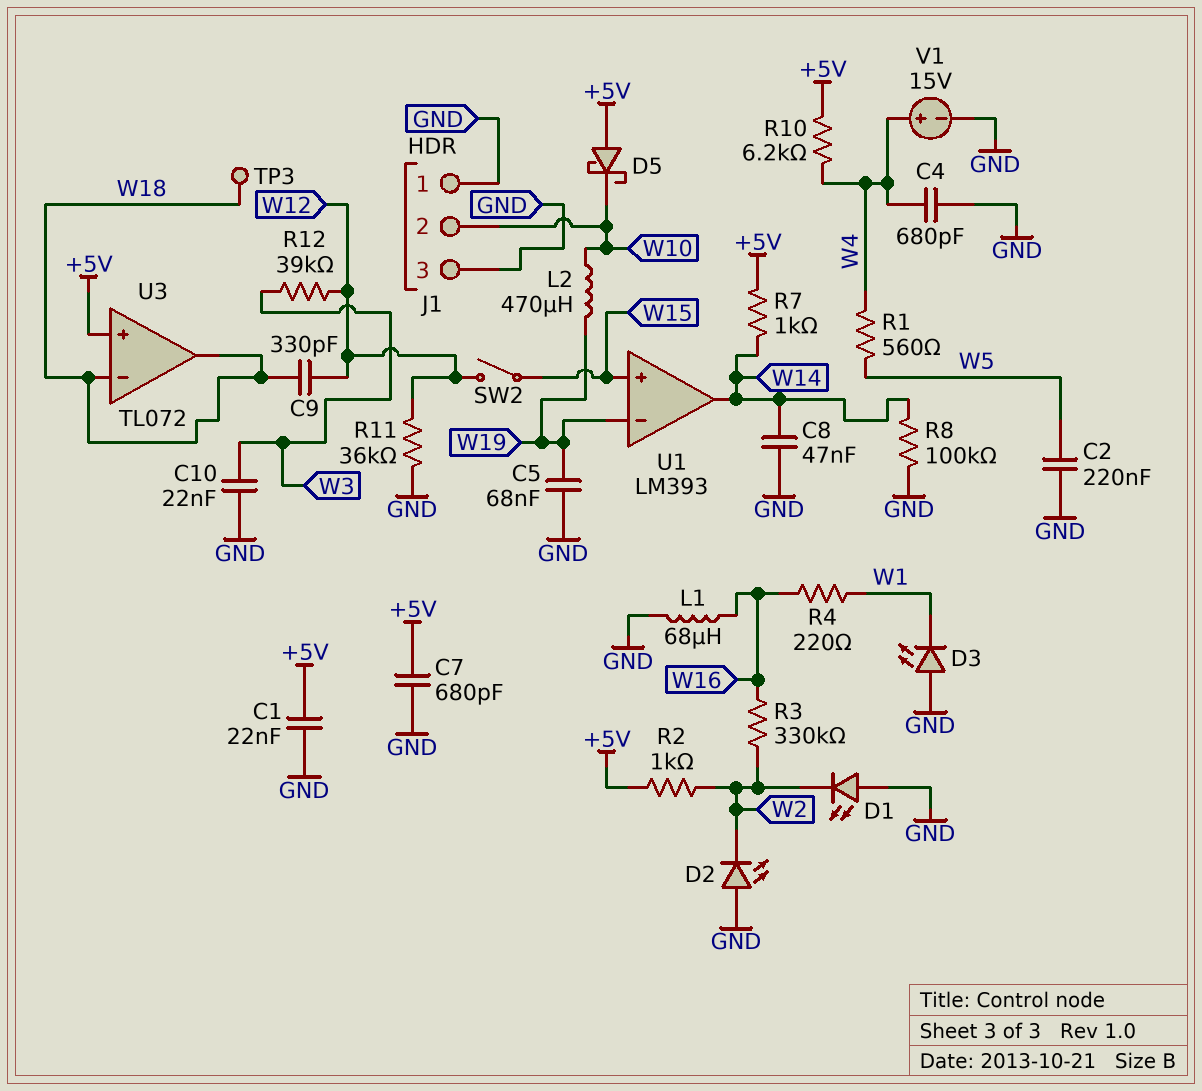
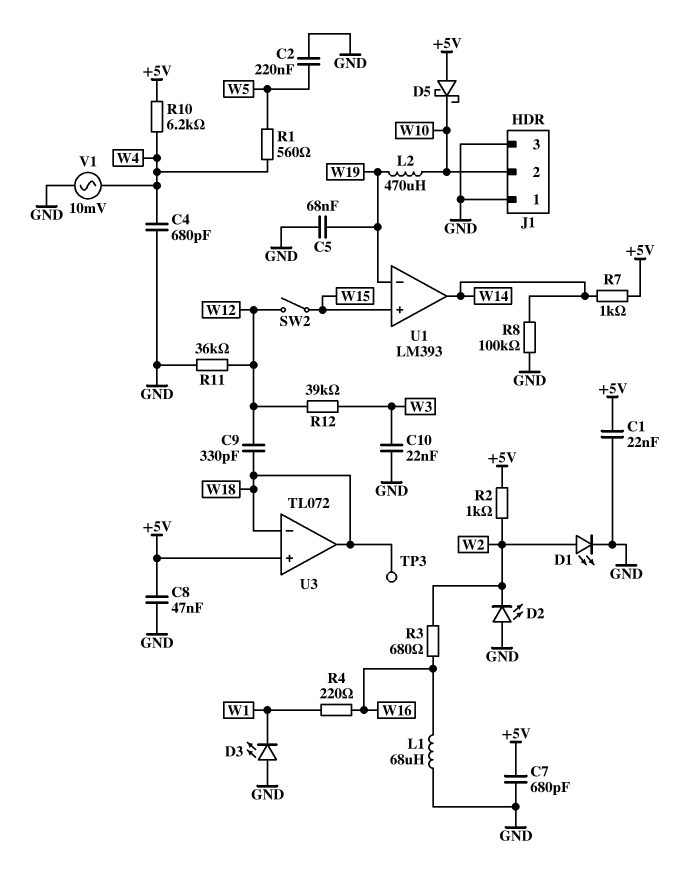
C8: 47nF (GND, W14) -> 47nF (+5V, GND)
D1: LED (A GND, K W2) -> LED (A W2, K GND)
R3: 330k (W2, W16) -> 680 (W2, W16)
V1: 15V (plus W4, minus GND) -> AC 10mV (GND, W4)

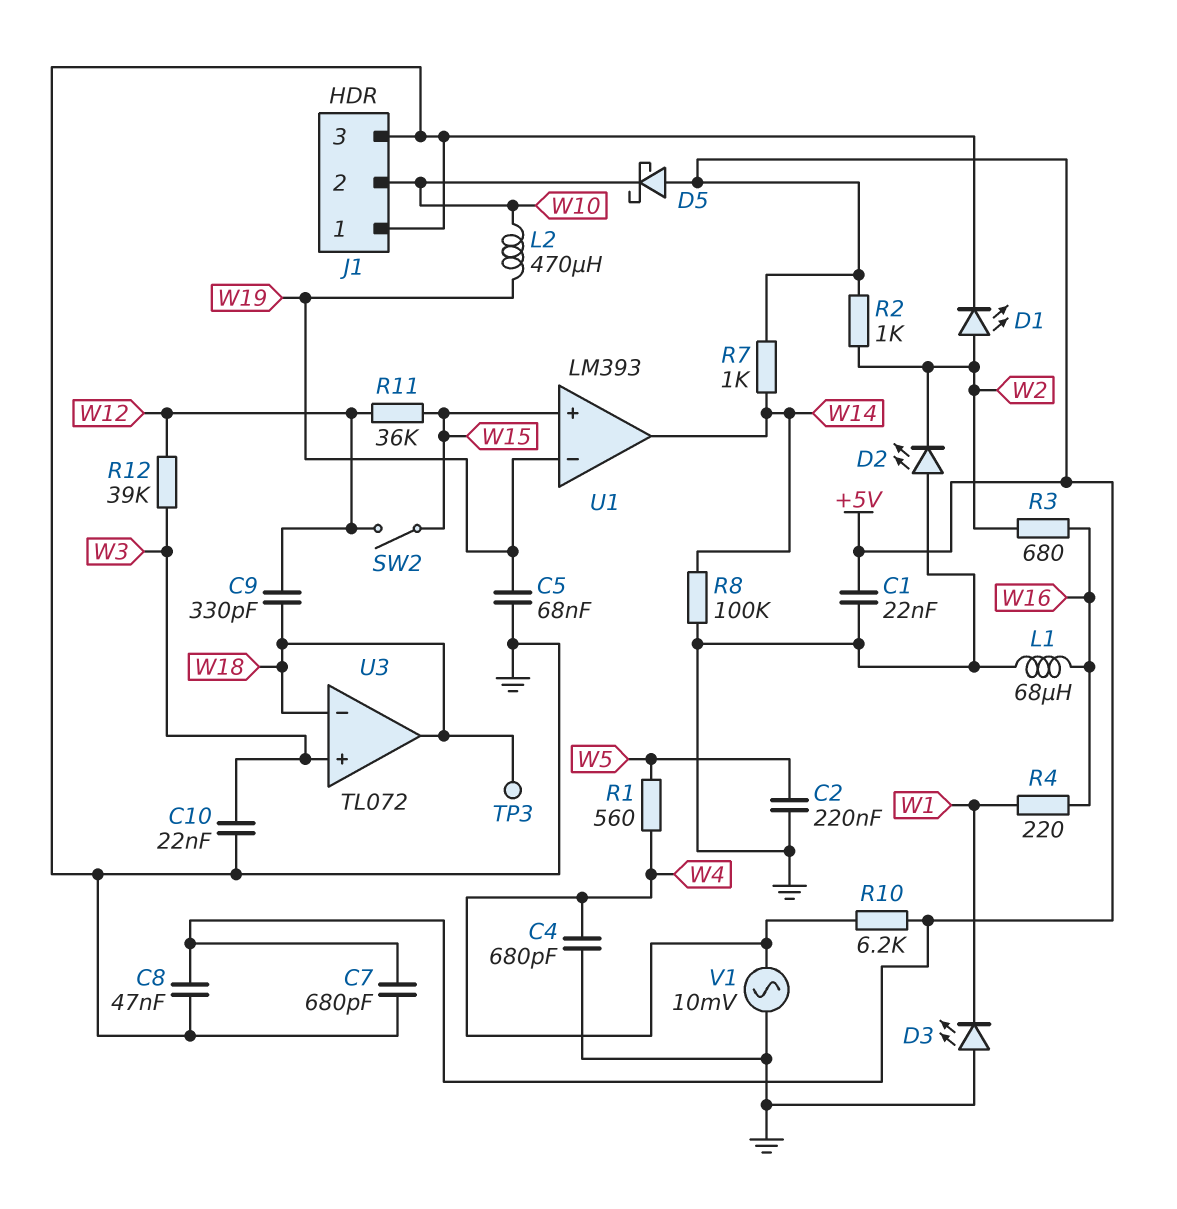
R11: 36k (GND, W12) -> 36k (W12, W15)
U3 pin in+: +5V -> W3

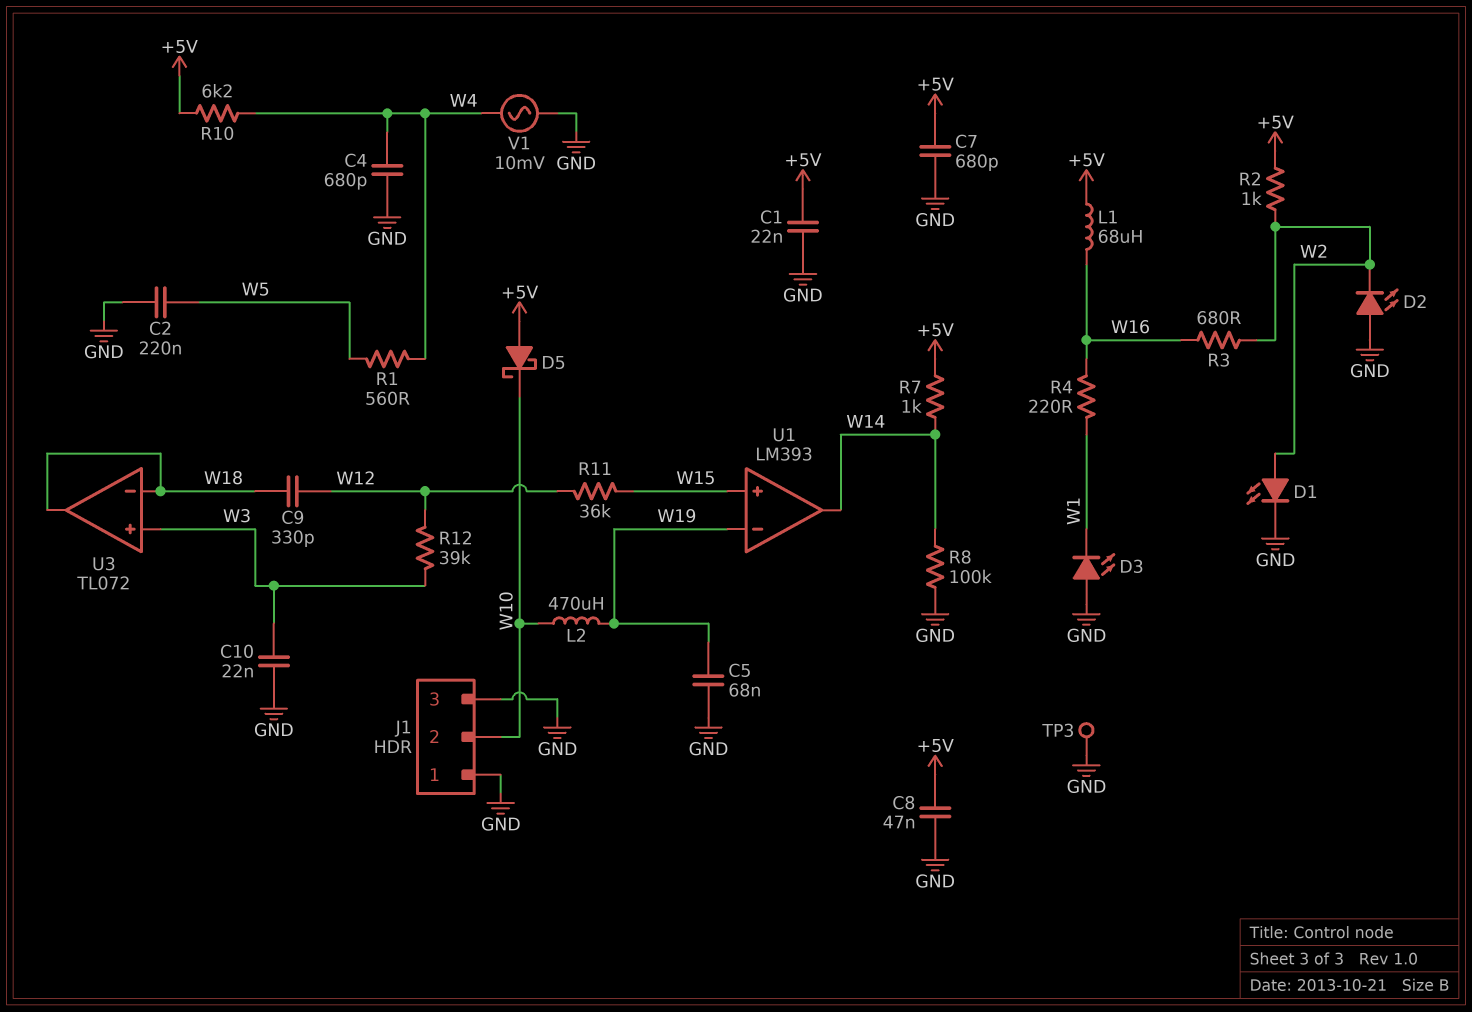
L1: 68uH (GND, W16) -> 68uH (+5V, W16)
SW2: switch (W12, W15) -> none
TP3: test point (W18) -> test point (GND)

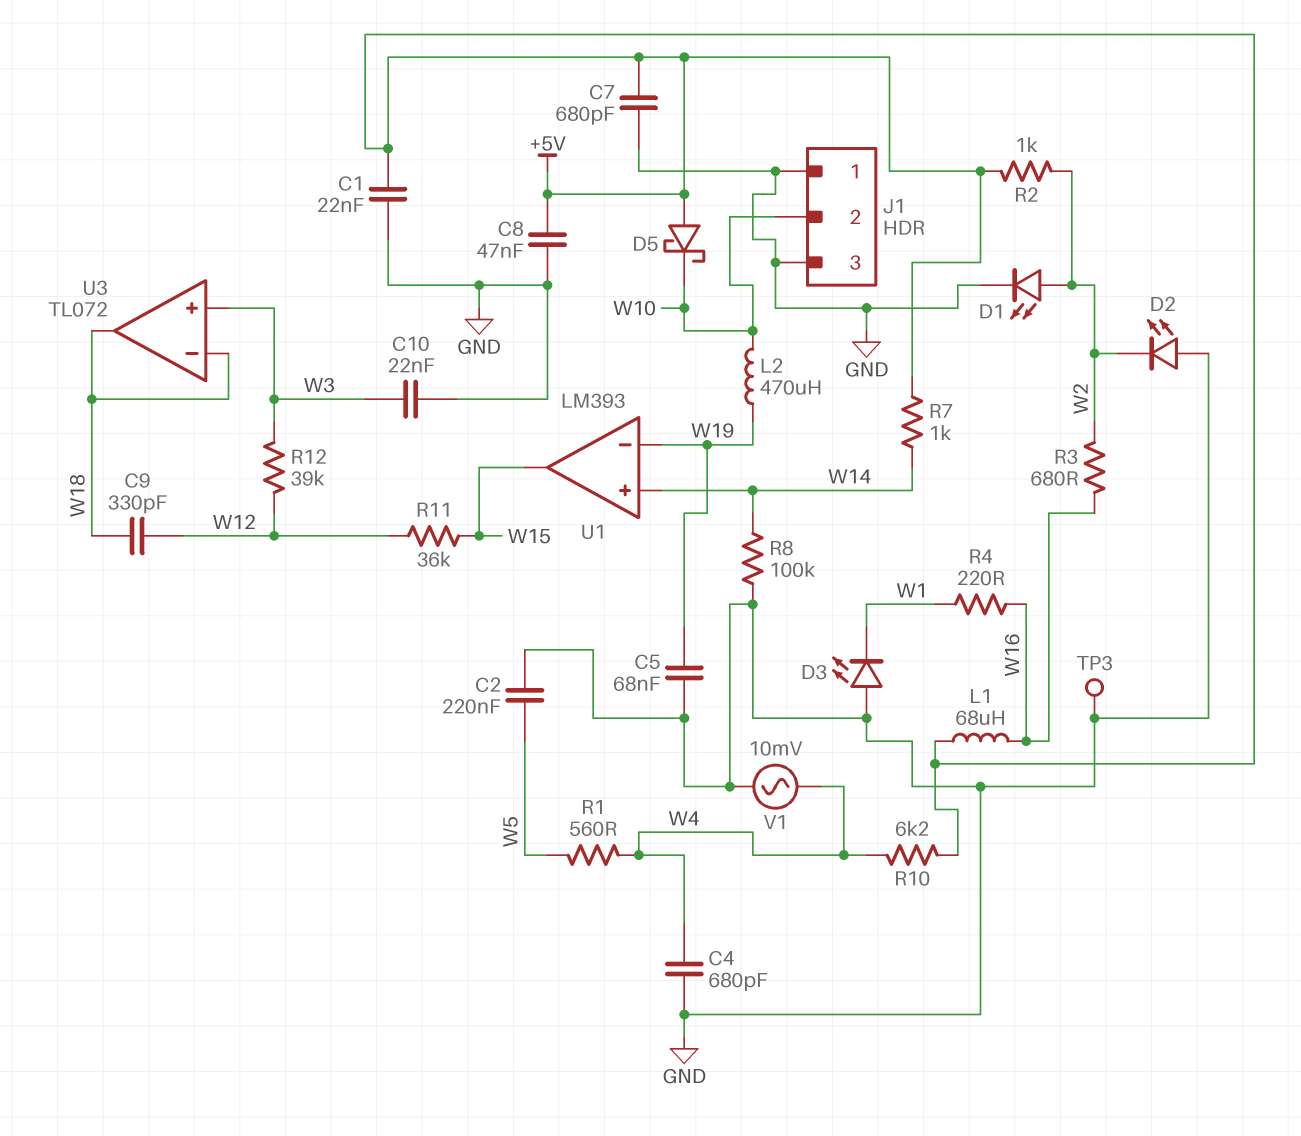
U1 pin in+: W15 -> W14
U1 pin out: W14 -> W15

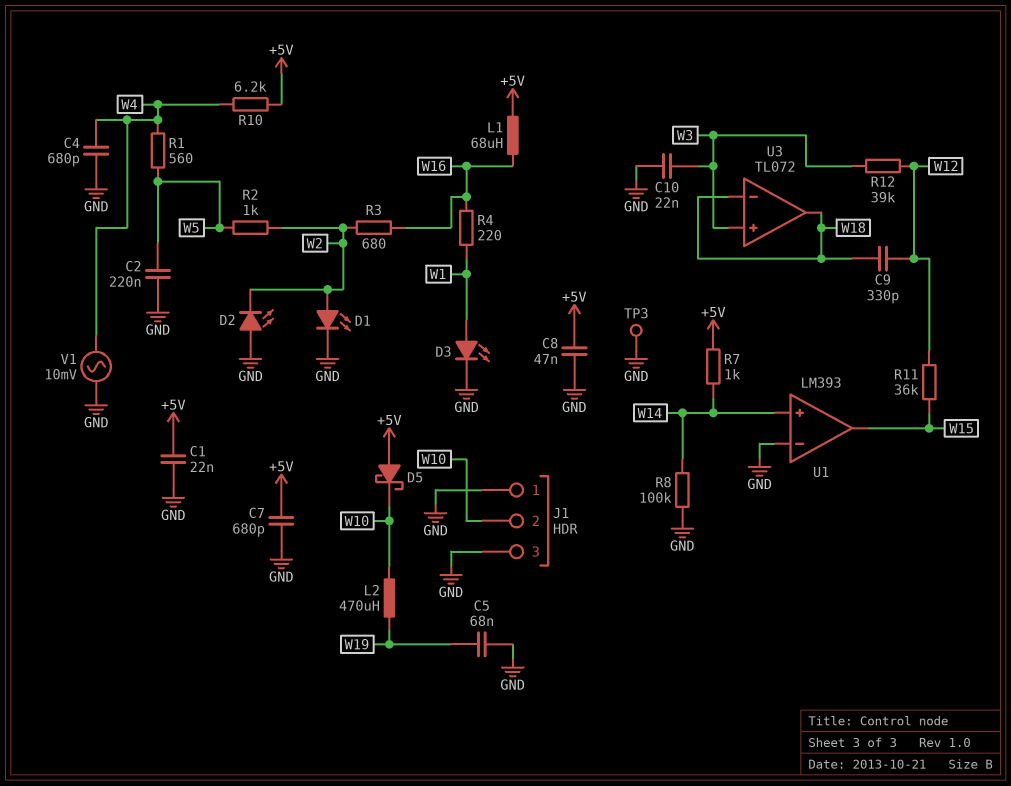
D3: LED (A GND, K W1) -> LED (A W1, K GND)
R2: 1k (+5V, W2) -> 1k (W2, W5)
U1 pin in-: W19 -> GND

